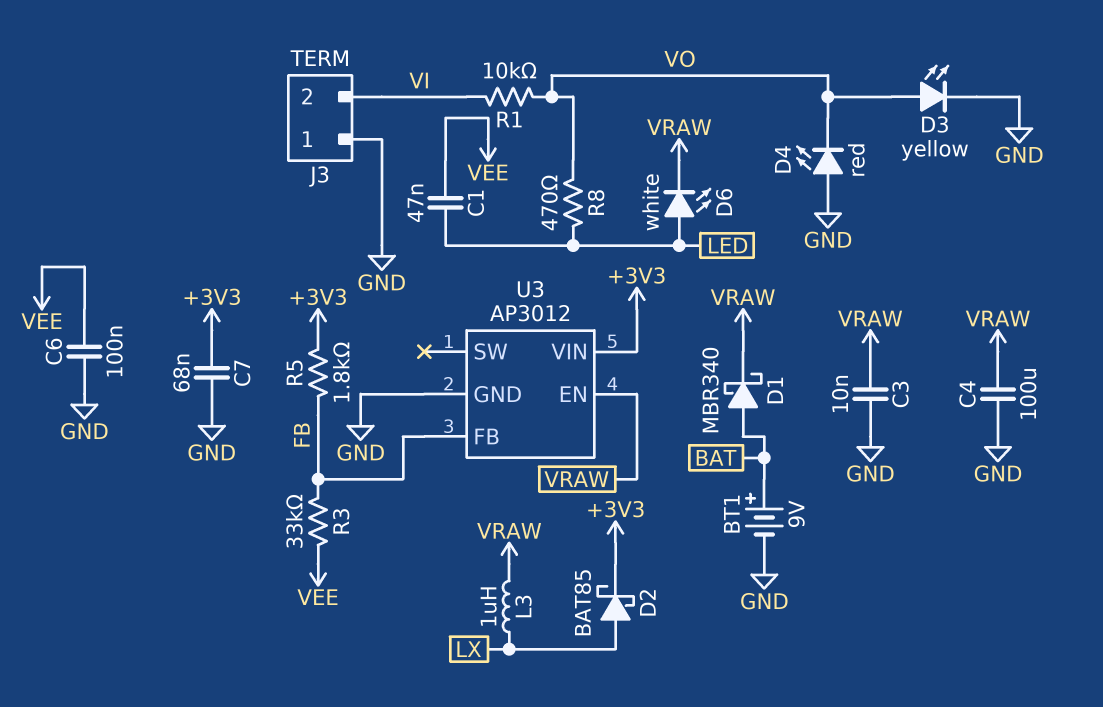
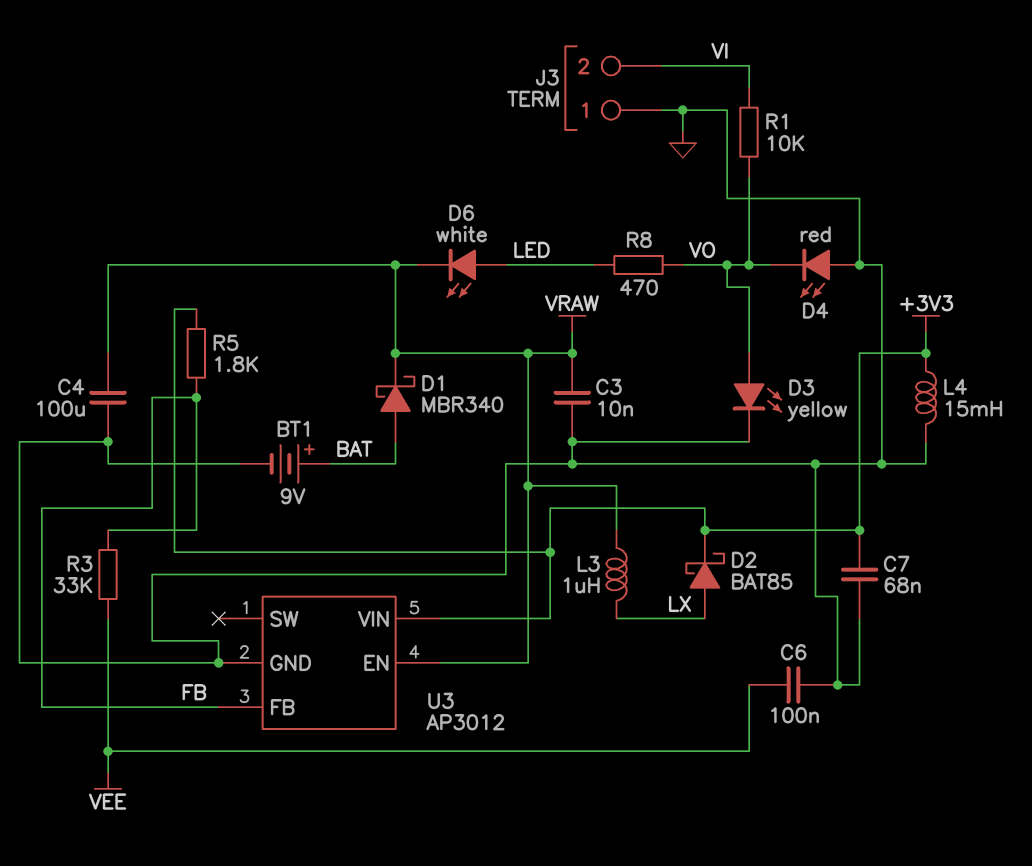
C1: 47nF (LED, VEE) -> none
L4: none -> 15mH (+3V3, GND)

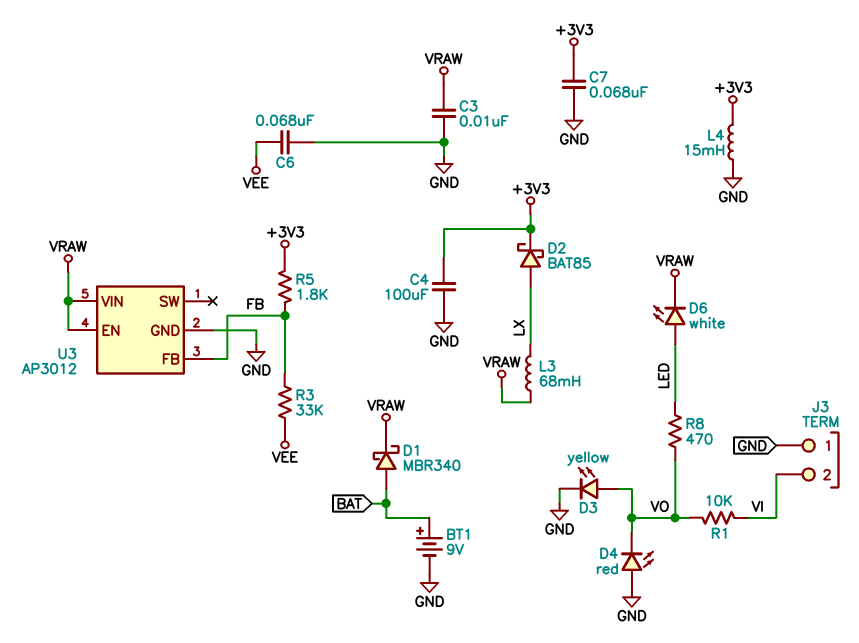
C4: 100uF (GND, VRAW) -> 100uF (+3V3, GND)
C6: 100nF (GND, VEE) -> 68nF (GND, VEE)
L3: 1uH (LX, VRAW) -> 68mH (LX, VRAW)
U3 pin VIN: +3V3 -> VRAW

